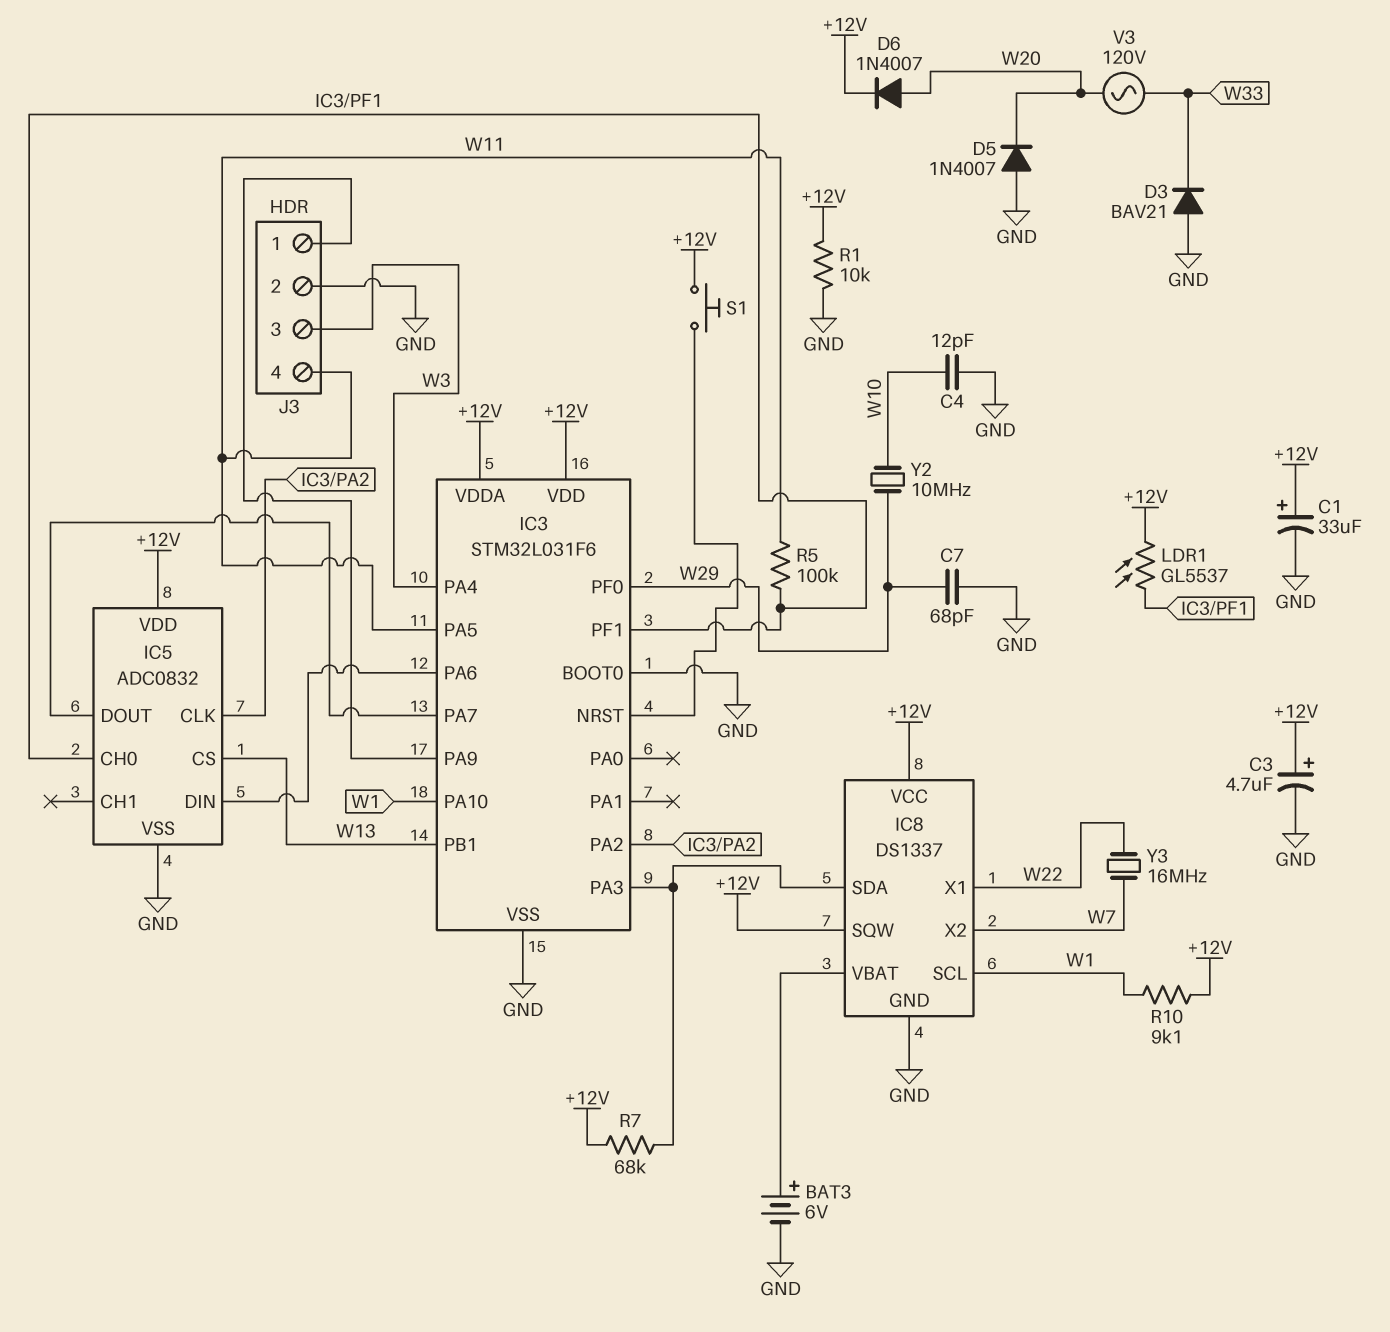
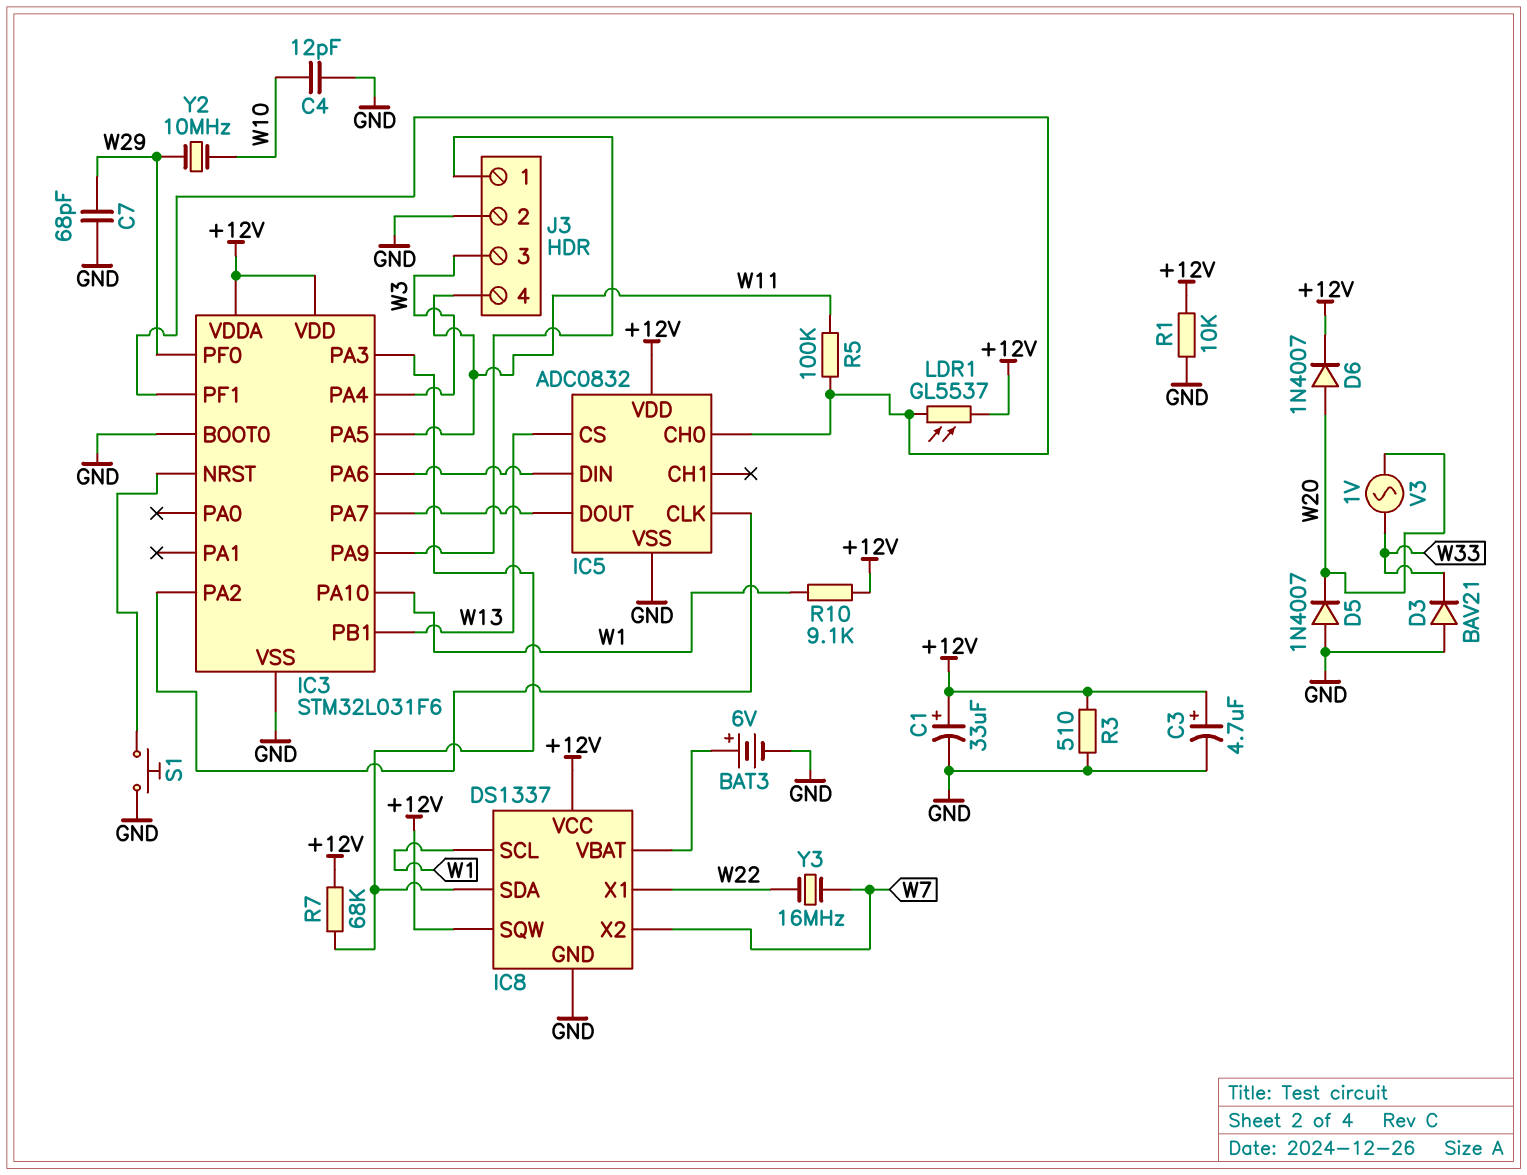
R3: none -> 510 (+12V, GND)
S1: button (+12V, IC3/NRST) -> button (GND, IC3/NRST)
V3: AC 120V (W20, W33) -> AC 1V (W20, W33)

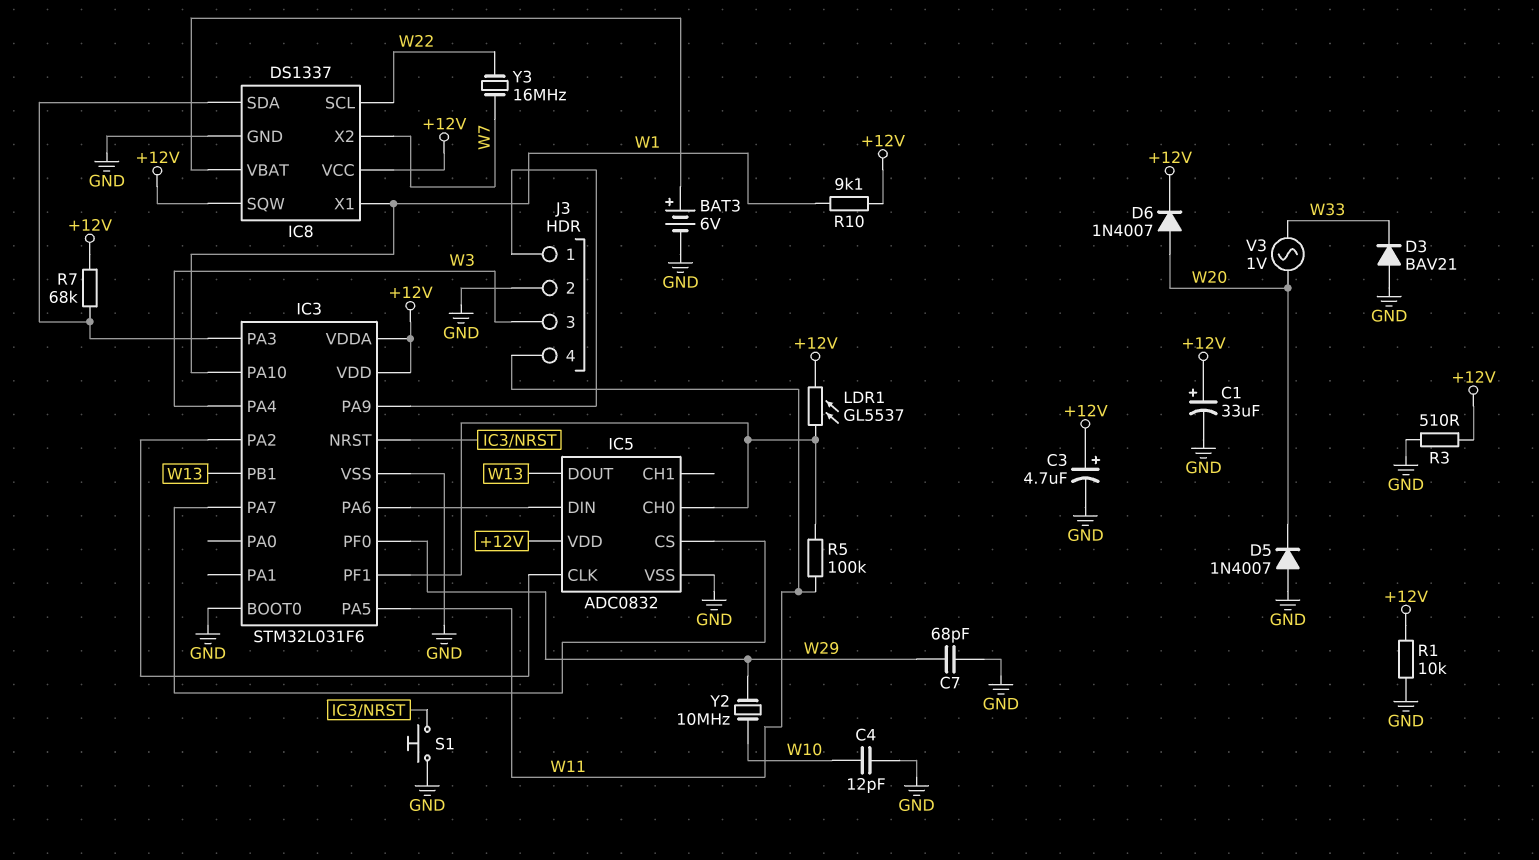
IC5 pin CS: W13 -> IC3/PA7
IC5 pin DOUT: IC3/PA7 -> W13
IC8 pin SCL: W1 -> W22
IC8 pin X1: W22 -> W1

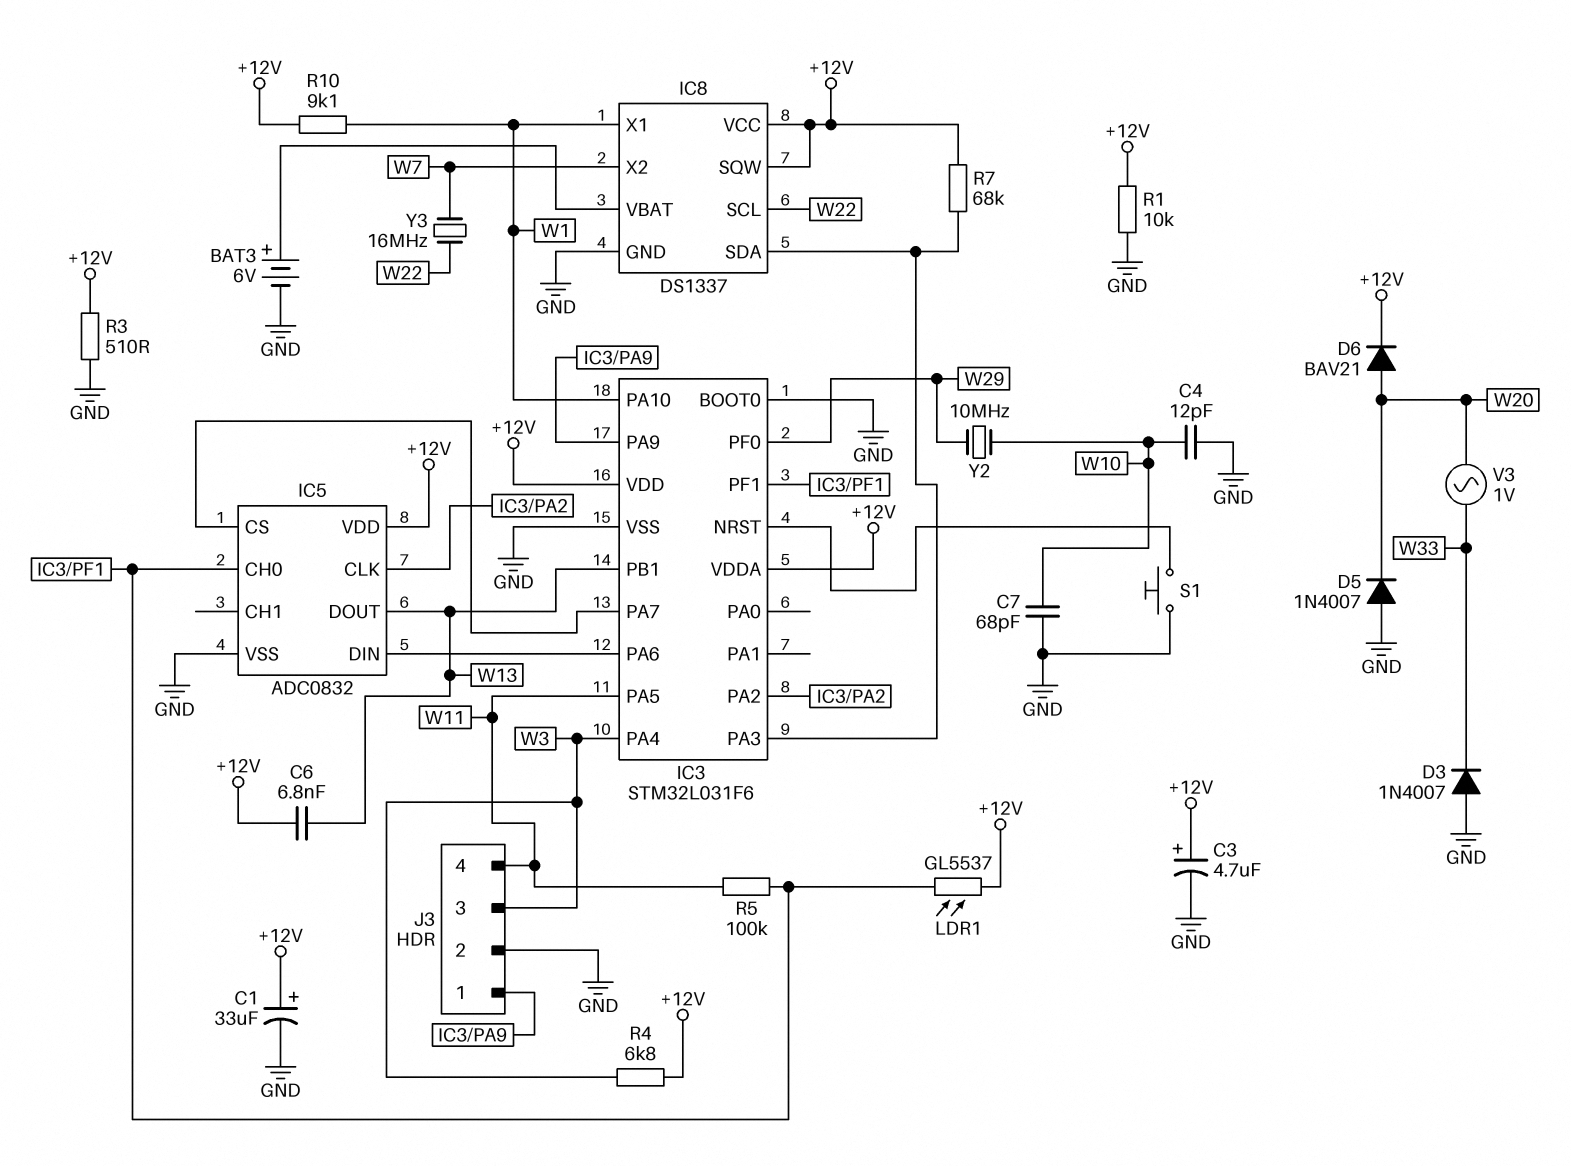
C6: none -> 6.8nF (+12V, W13)
C7: 68pF (GND, W29) -> 68pF (GND, W10)
D3: diode BAV21 (A GND, K W33) -> diode 1N4007 (A GND, K W33)
D6: diode 1N4007 (A W20, K +12V) -> diode BAV21 (A W20, K +12V)
R4: none -> 6.8k (+12V, W3)

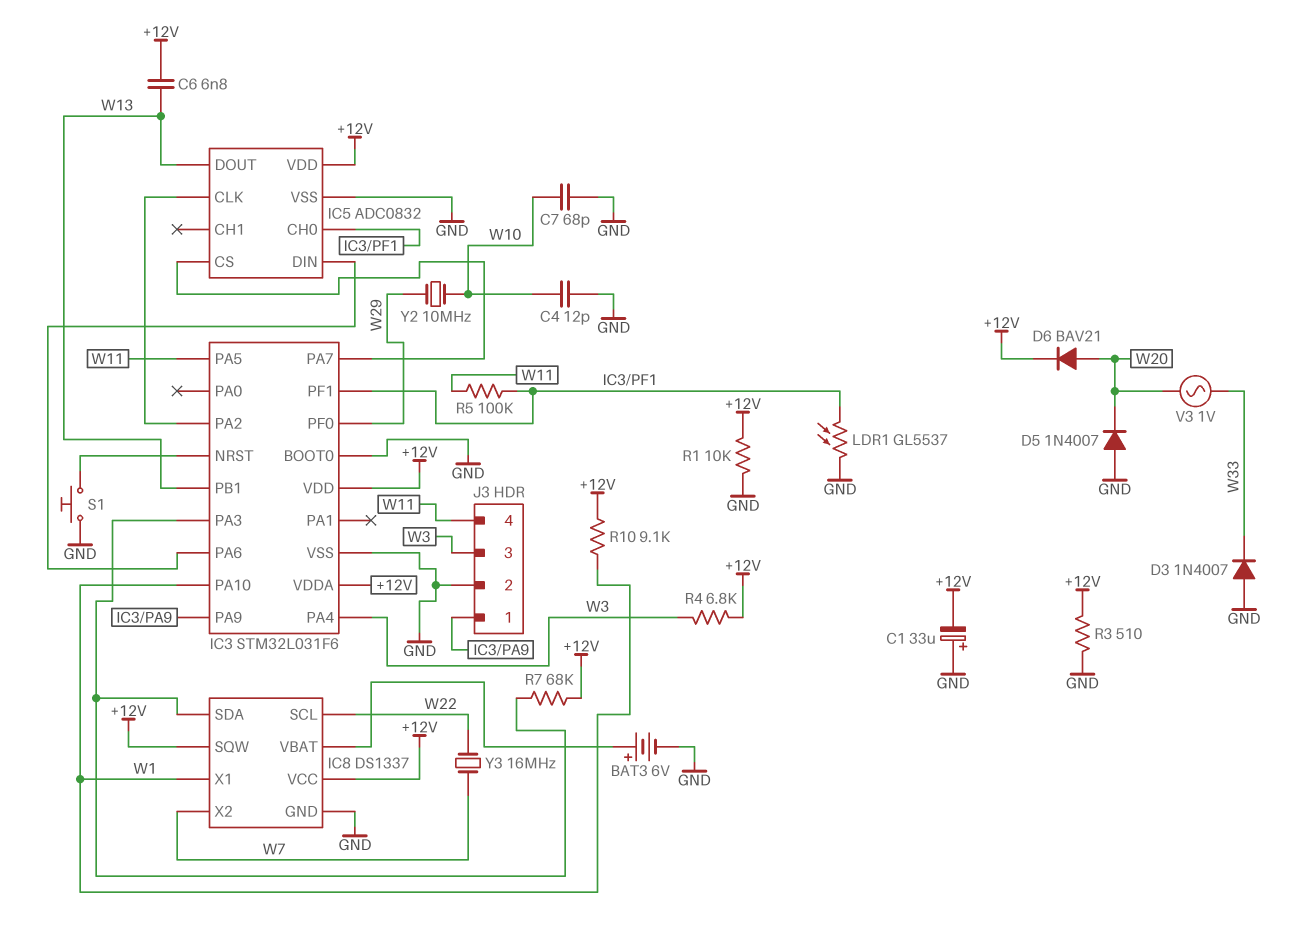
C1: 33uF (plus +12V, minus GND) -> 33uF (plus GND, minus +12V)
C3: 4.7uF (plus +12V, minus GND) -> none
LDR1: GL5537 (+12V, IC3/PF1) -> GL5537 (GND, IC3/PF1)

